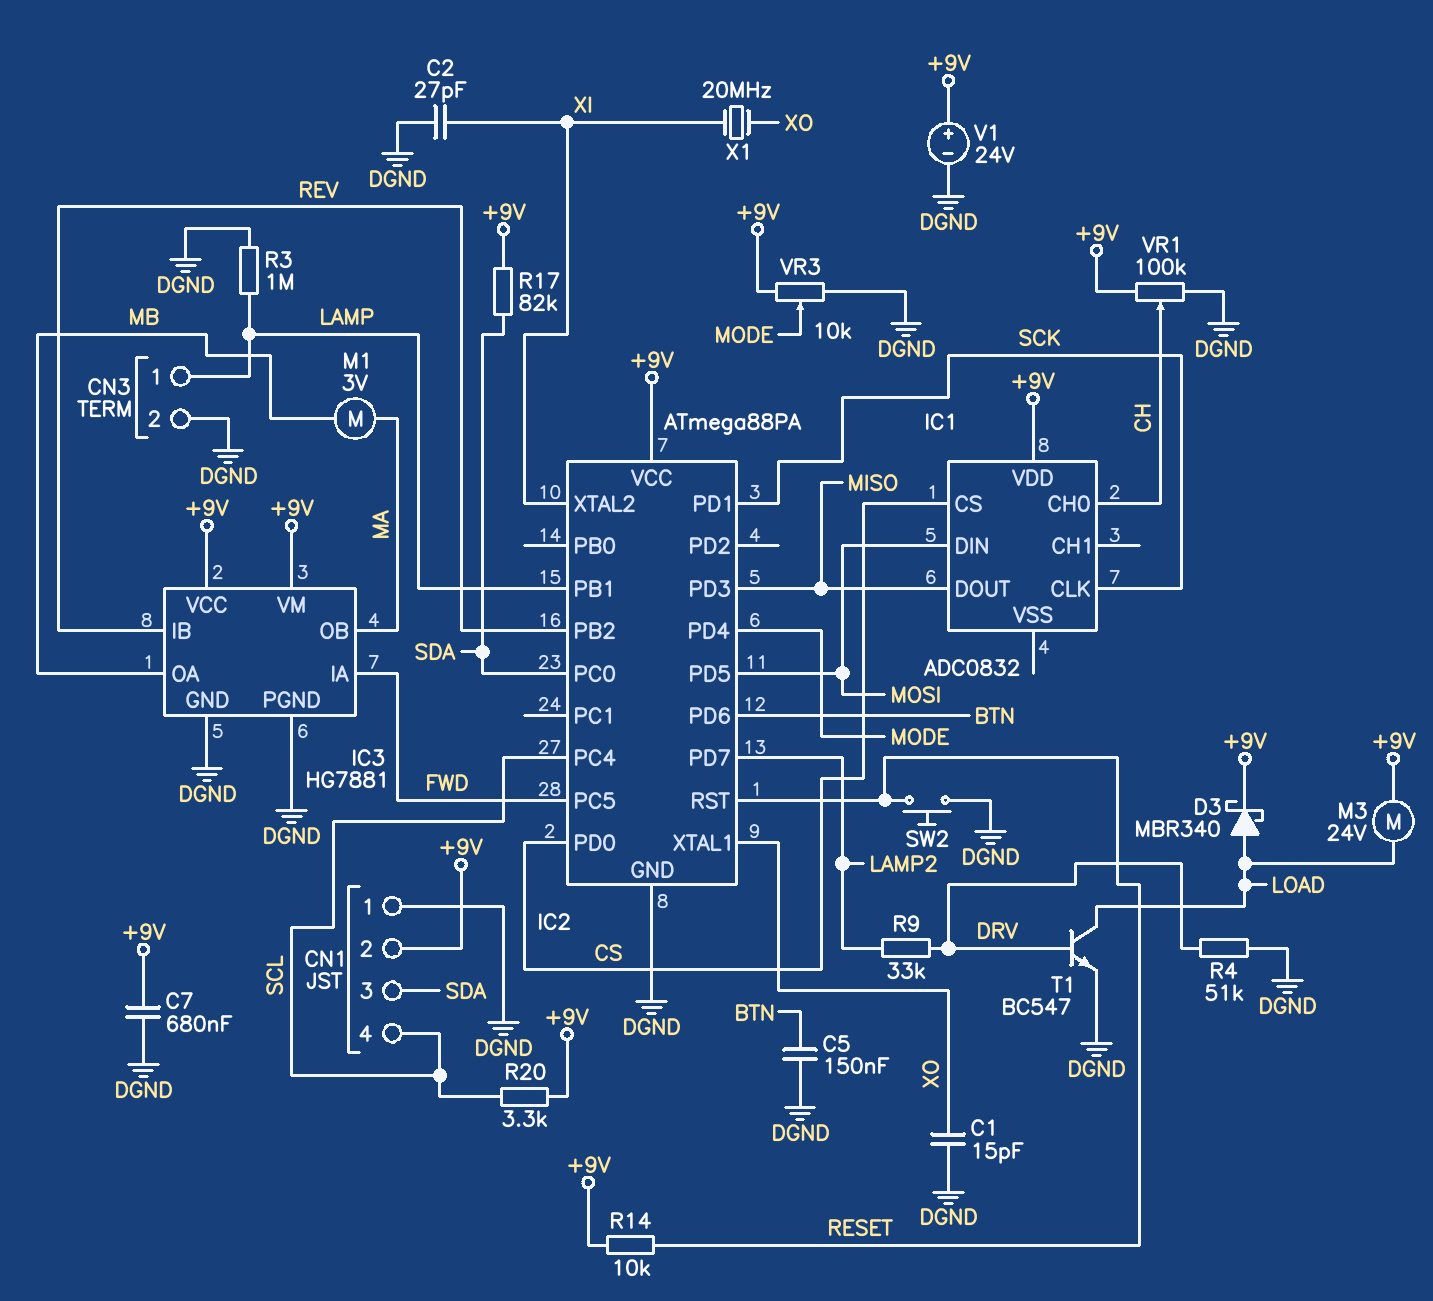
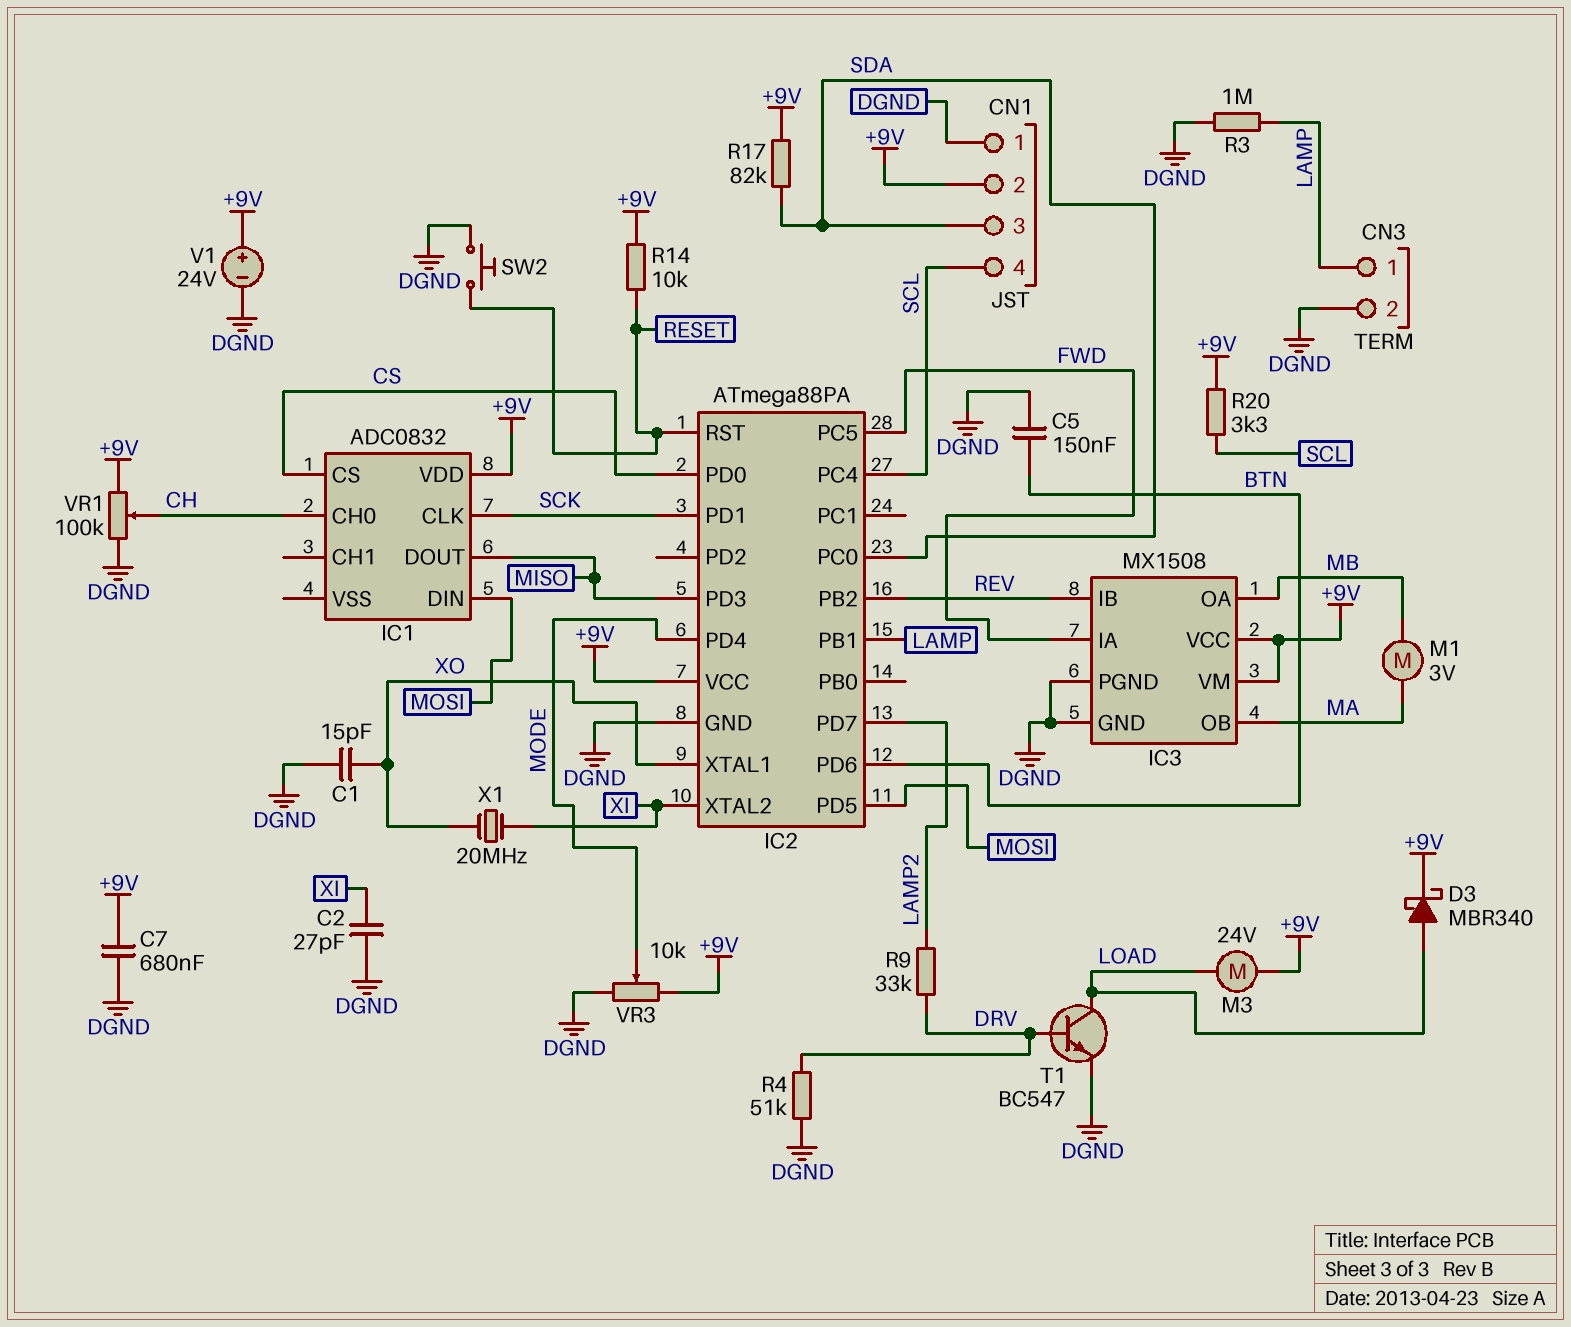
IC3: HG7881 -> MX1508

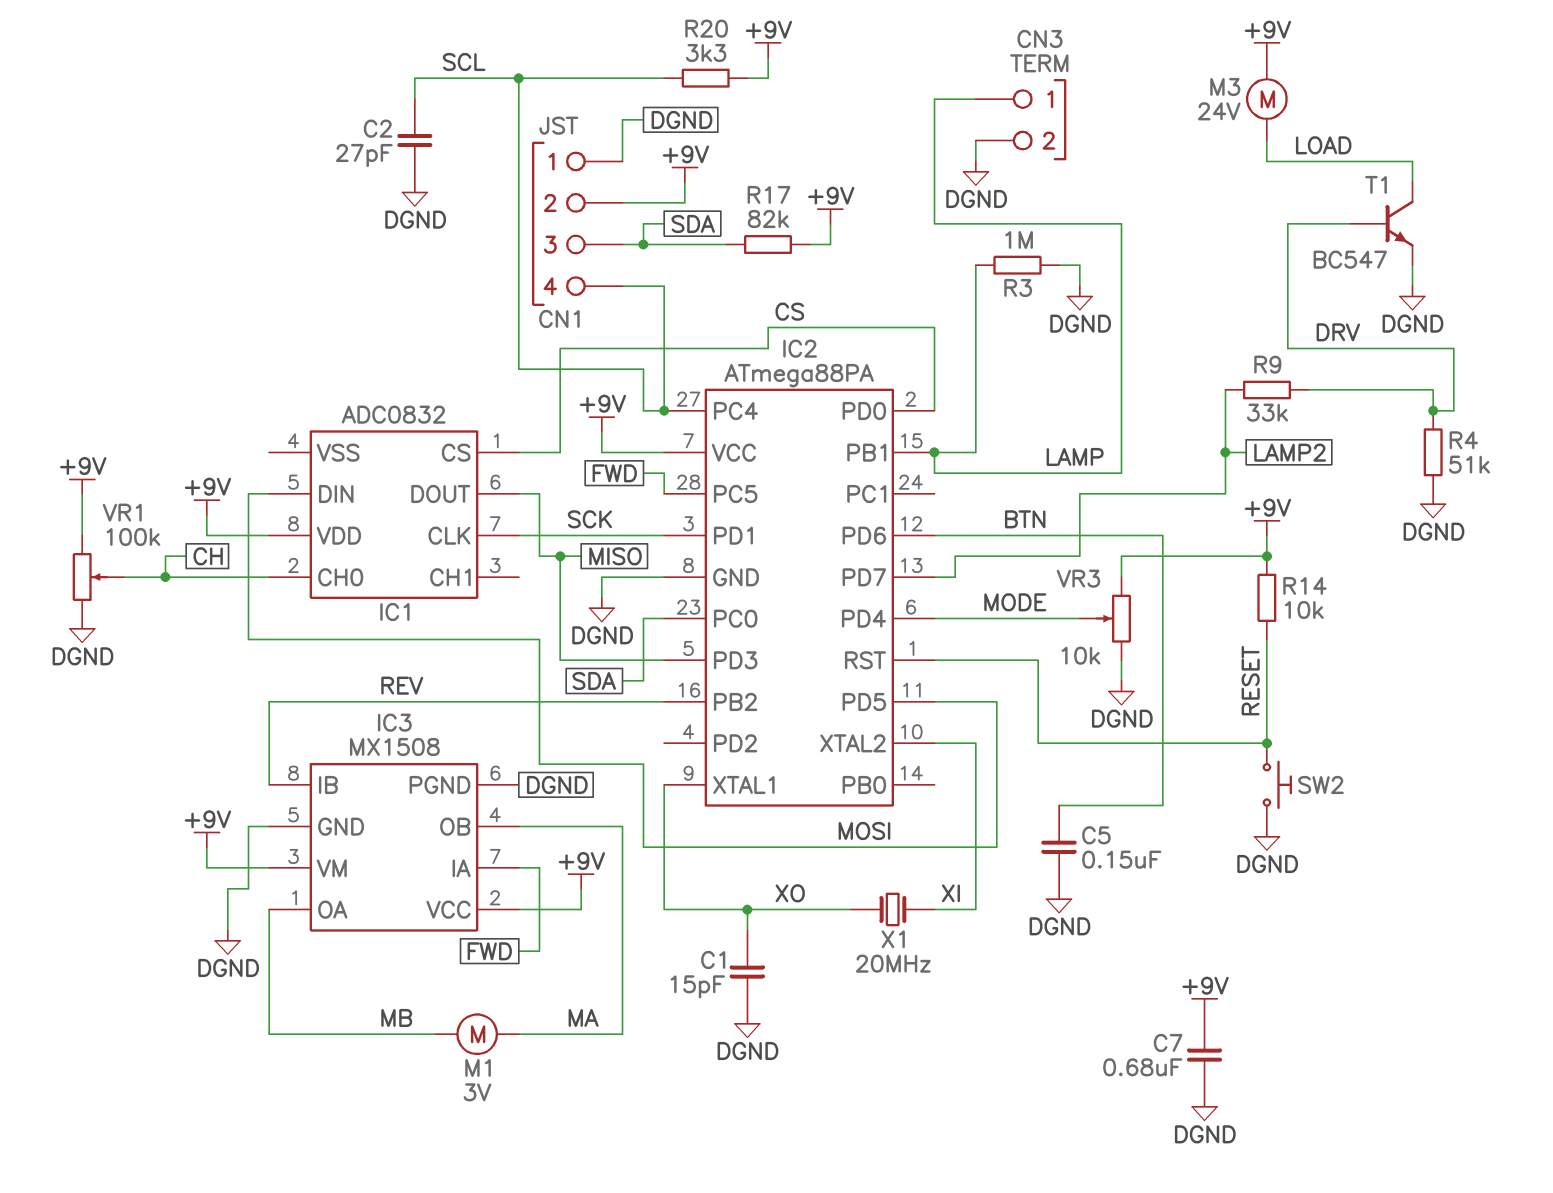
C2: 27pF (DGND, XI) -> 27pF (DGND, SCL)
D3: schottky MBR340 (A LOAD, K +9V) -> none
V1: 24V (plus +9V, minus DGND) -> none

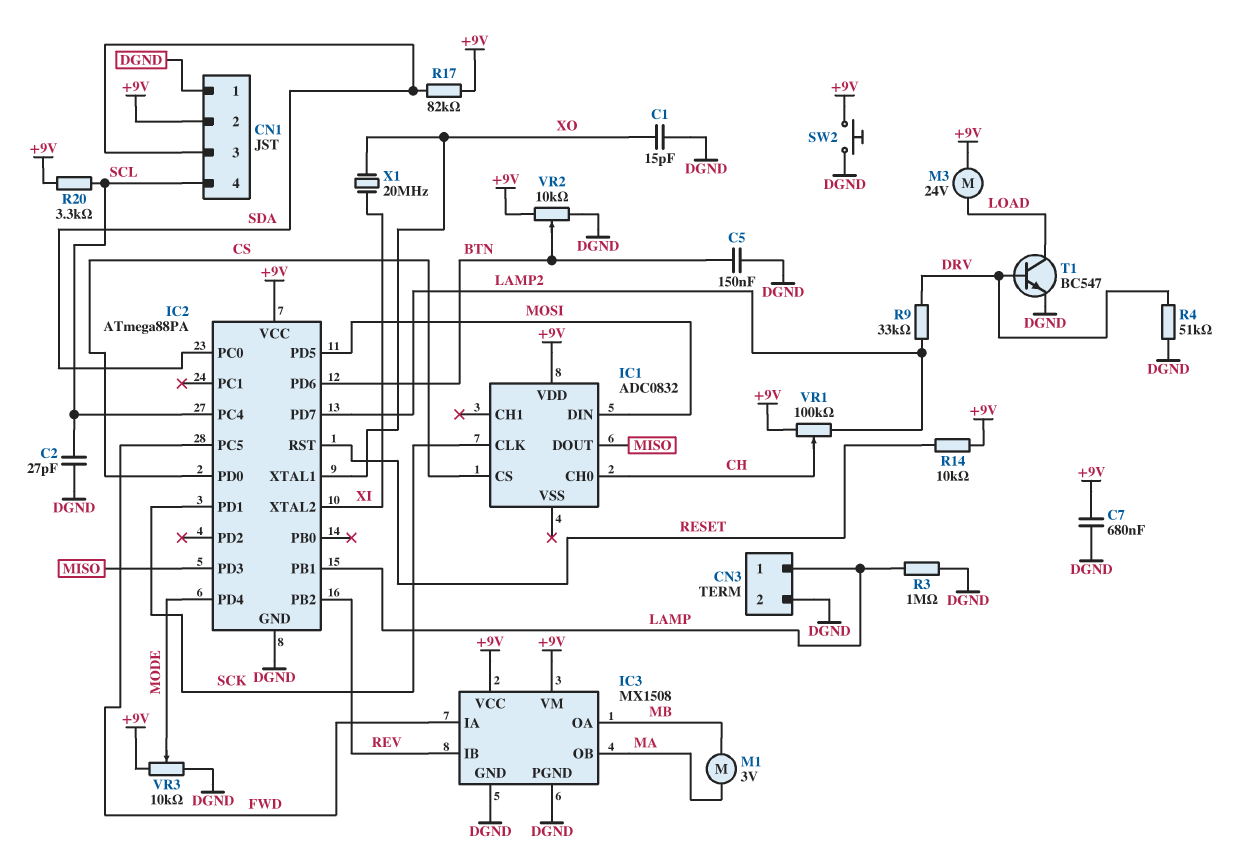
SW2: button (DGND, RESET) -> button (+9V, DGND)
VR1: 100k (+9V, DGND, wiper CH) -> 100k (+9V, LAMP2, wiper CH)
VR2: none -> 10k (+9V, DGND, wiper BTN)

